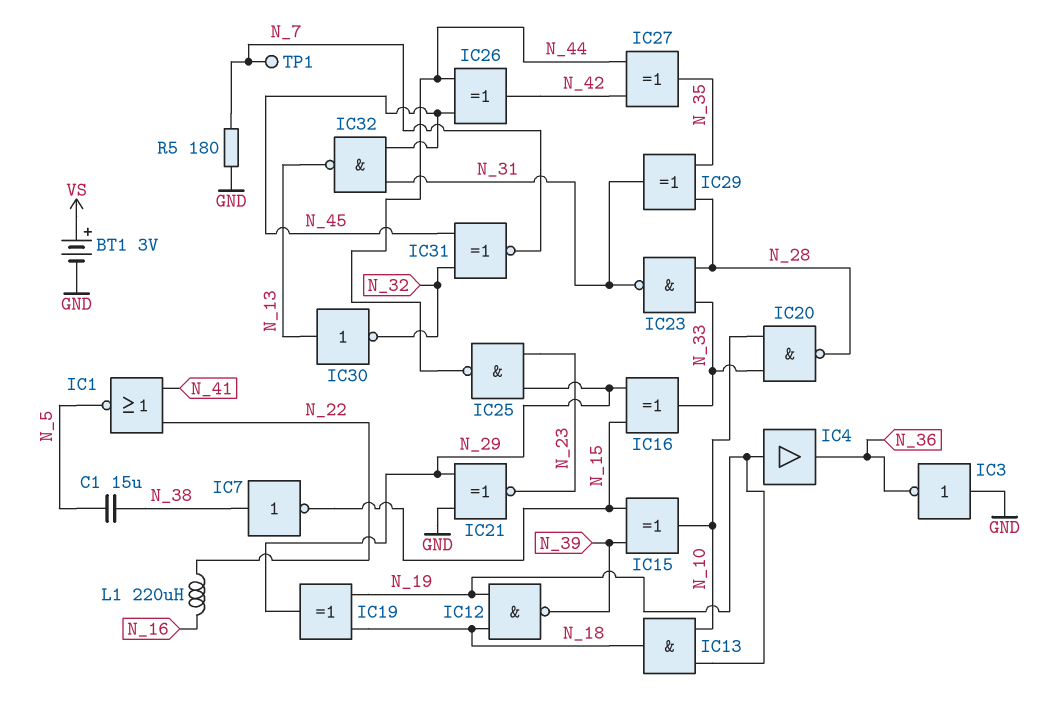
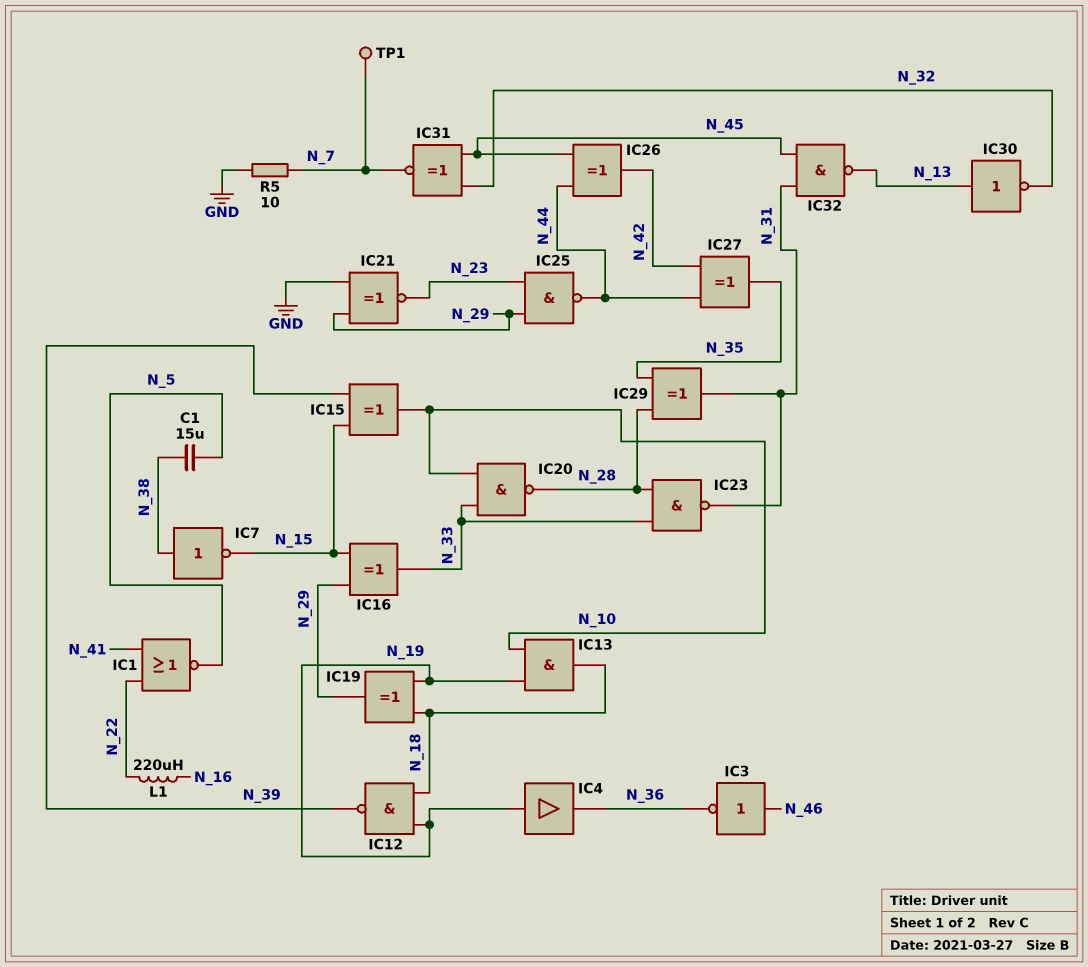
BT1: 3V (plus VS, minus GND) -> none
IC3: NOT (in GND, out N_36) -> NOT (in N_46, out N_36)
R5: 180 (GND, N_7) -> 10 (GND, N_7)

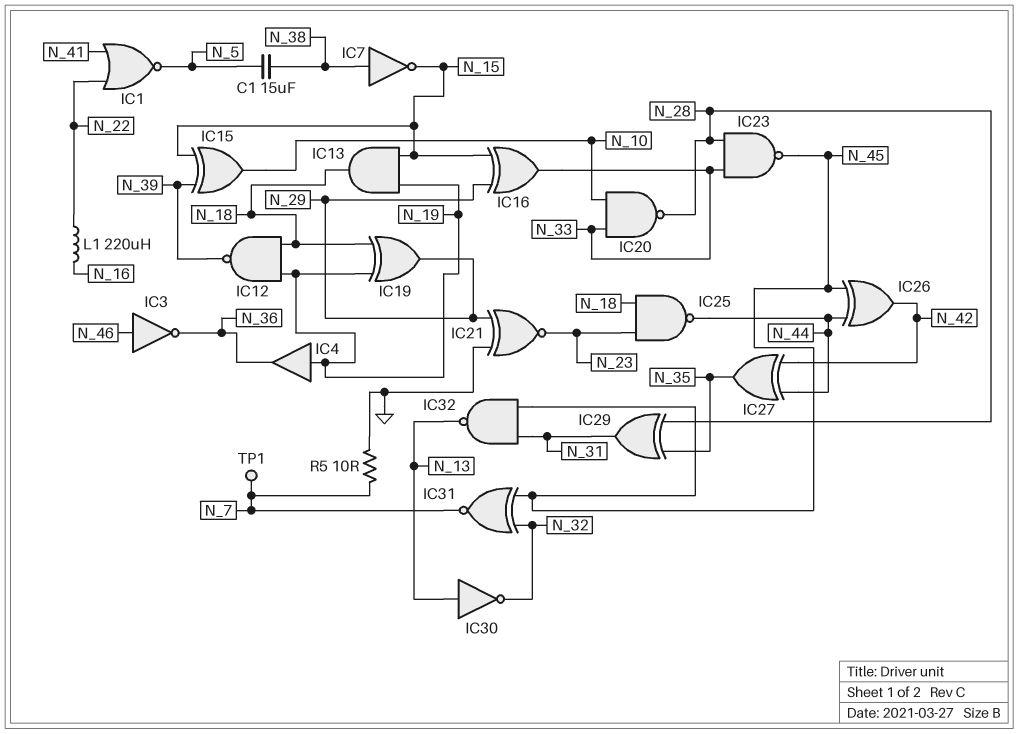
IC13: AND (in N_10, in N_19, out N_18) -> AND (in N_15, in N_19, out N_18)
IC23: NAND (in N_28, in N_33, out N_31) -> NAND (in N_28, in N_33, out N_45)
IC25: NAND (in N_23, in N_29, out N_44) -> NAND (in N_18, in N_23, out N_44)

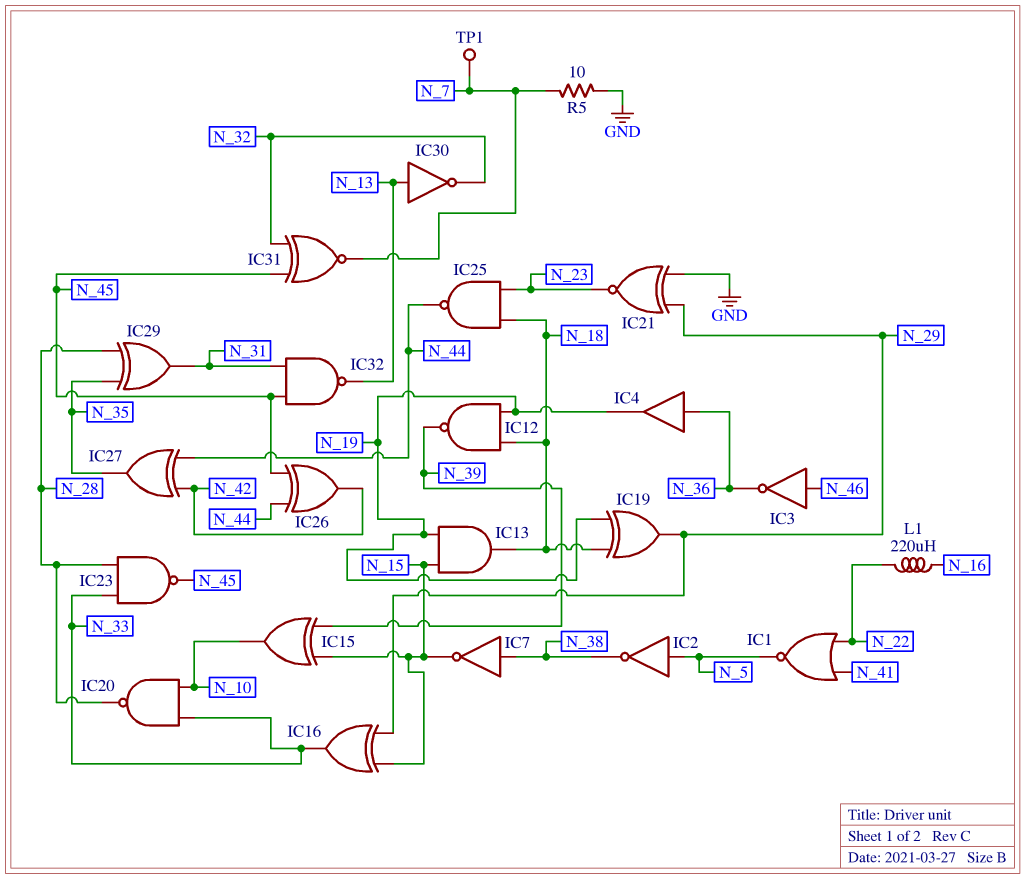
C1: 15uF (N_5, N_38) -> none
IC2: none -> NOT (in N_5, out N_38)
IC4: buffer (in N_19, out N_36) -> buffer (in N_36, out N_19)

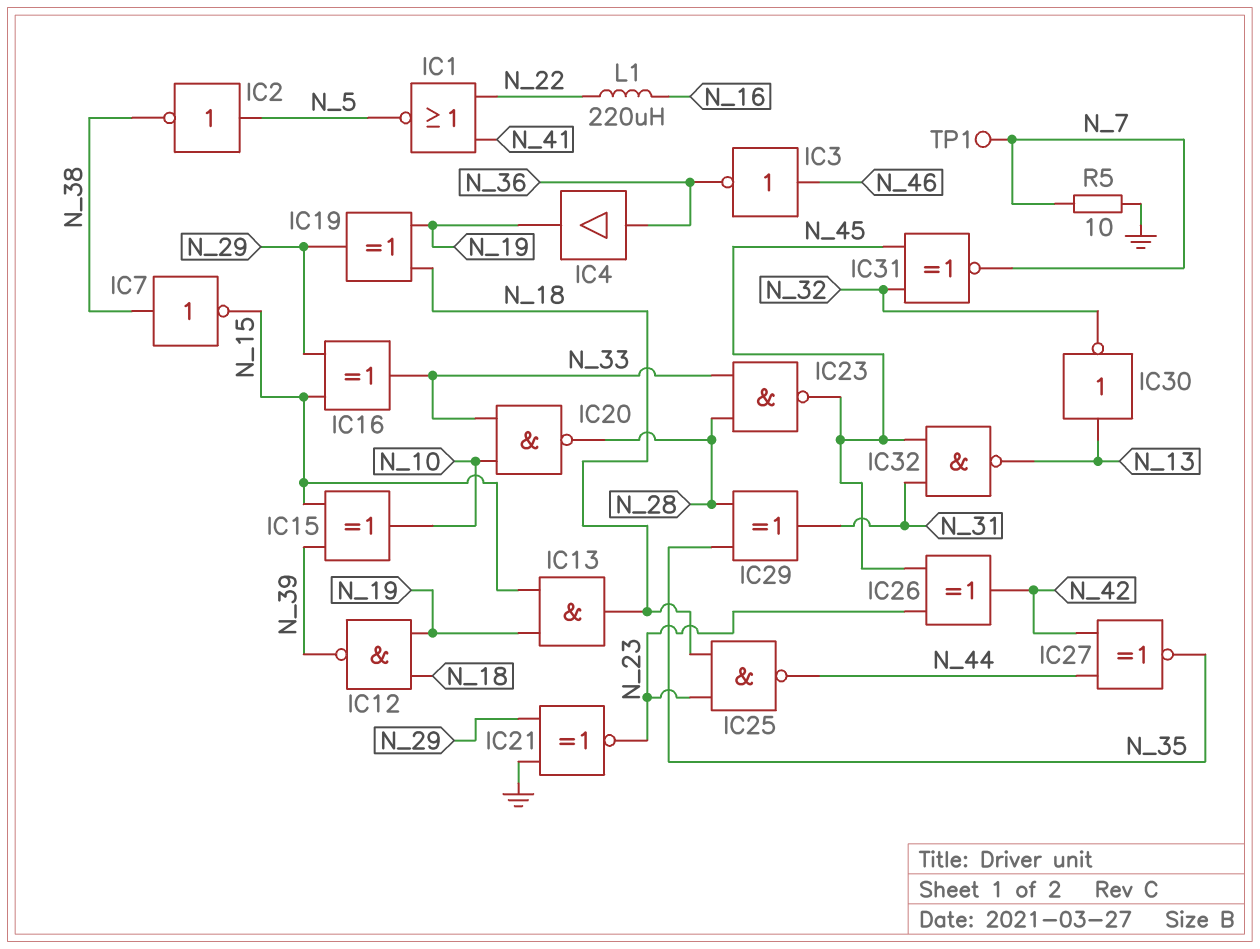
IC26: XOR (in N_44, in N_45, out N_42) -> XOR (in N_23, in N_45, out N_42)
IC27: XOR (in N_42, in N_44, out N_35) -> XNOR (in N_42, in N_44, out N_35)

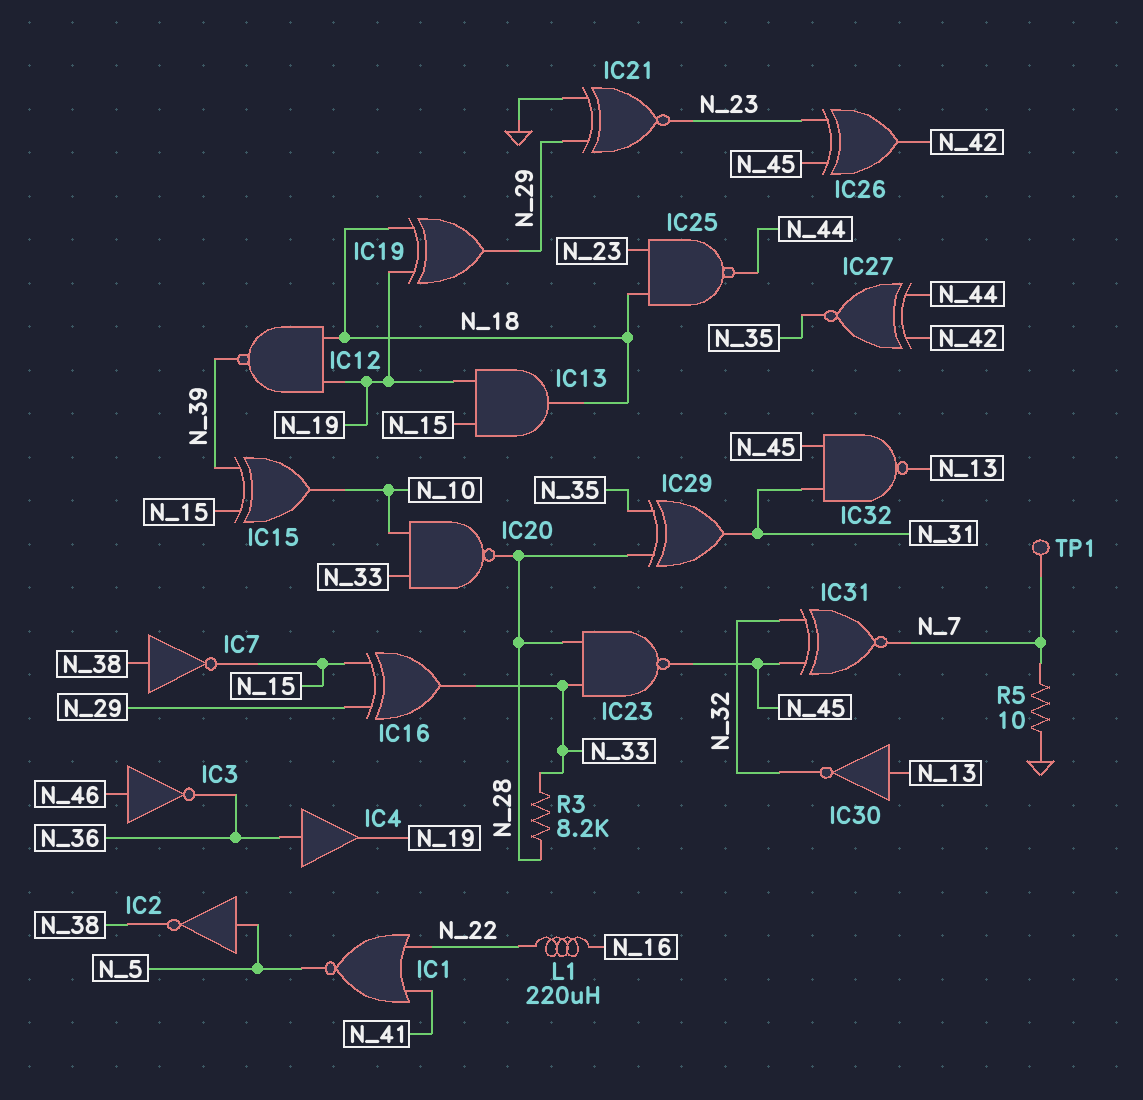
R3: none -> 8.2k (N_28, N_33)

